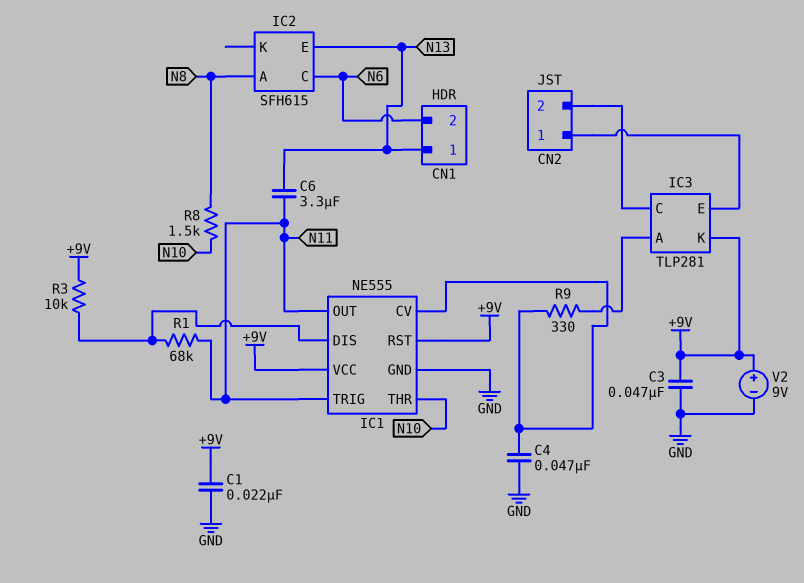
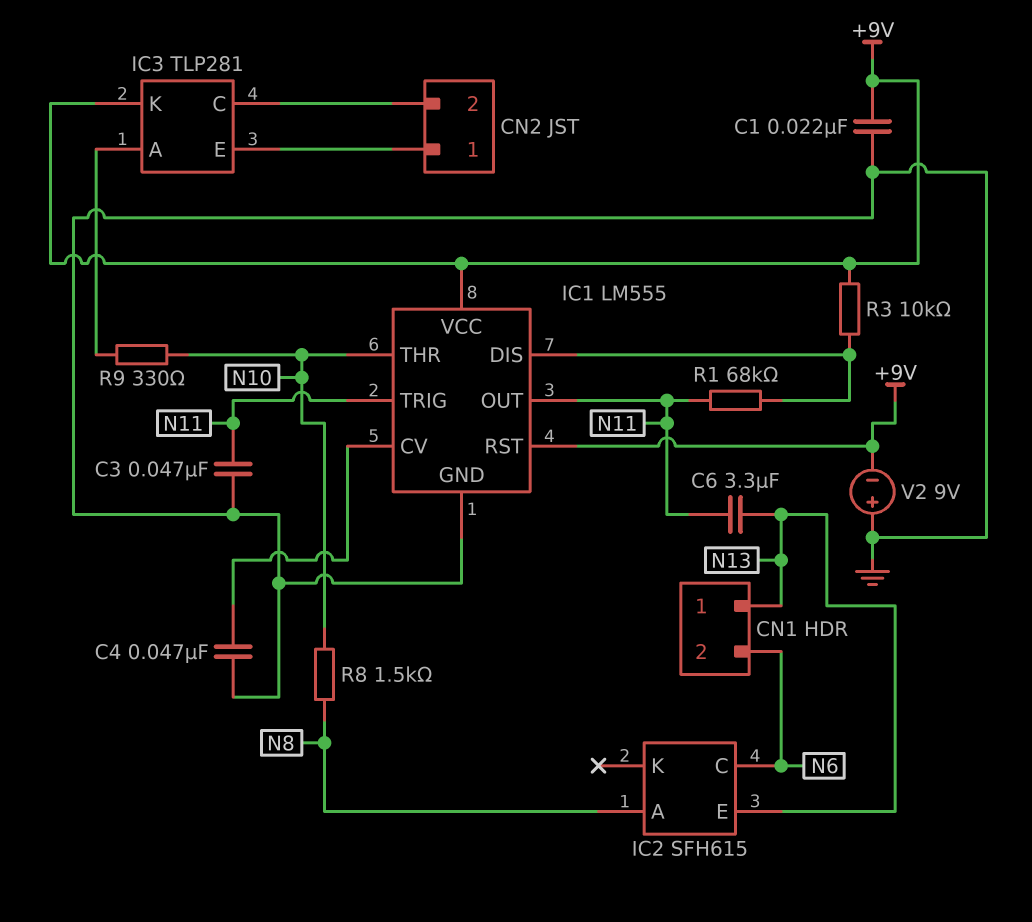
C3: 47nF (+9V, GND) -> 47nF (GND, N11)
IC1: NE555 -> LM555
R9: 330 (IC1/CV, IC3/A) -> 330 (IC3/A, N10)
V2: 9V (plus +9V, minus GND) -> 9V (plus GND, minus +9V)

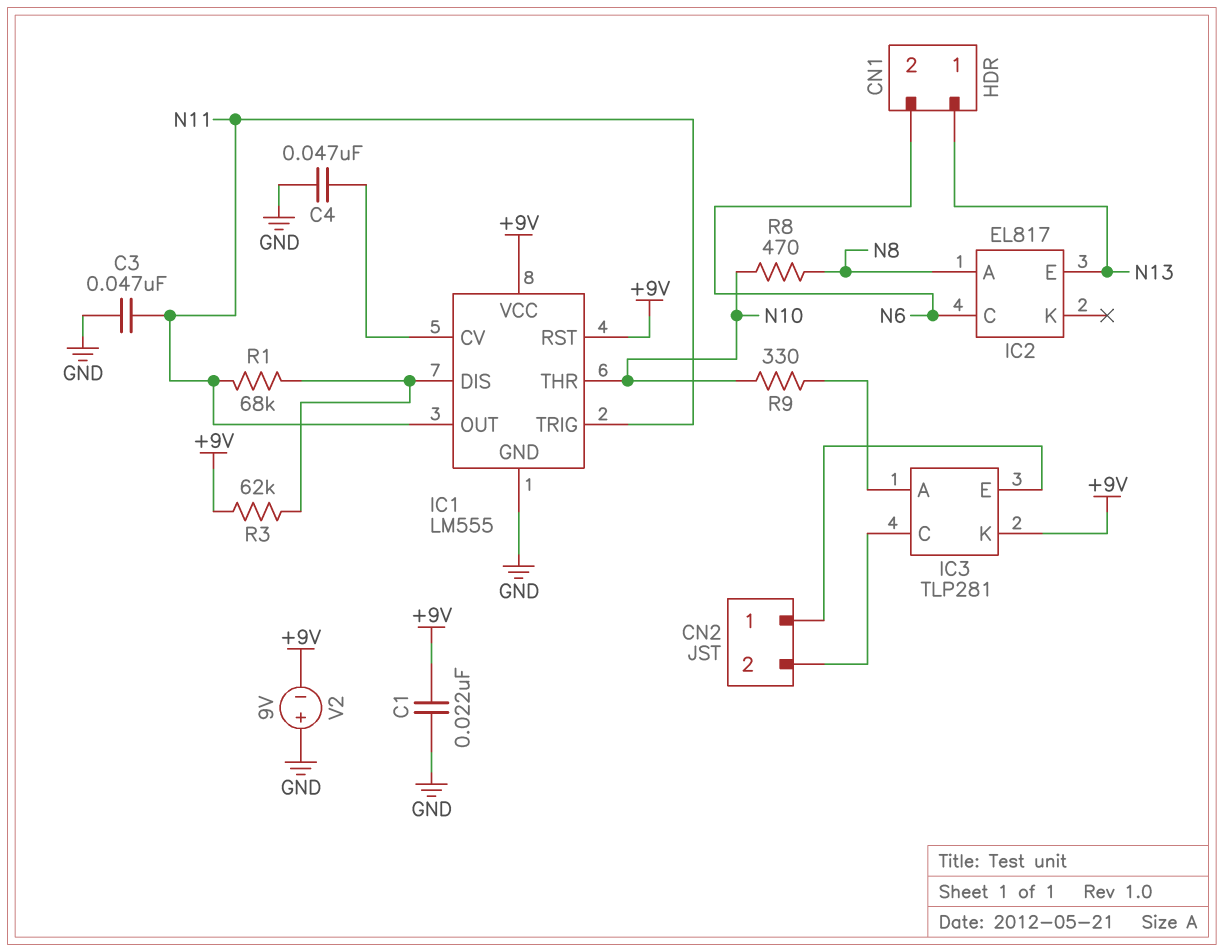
C6: 3.3uF (N11, N13) -> none
IC2: SFH615 -> EL817
R3: 10k (+9V, IC1/DIS) -> 62k (+9V, IC1/DIS)
R8: 1.5k (N8, N10) -> 470 (N8, N10)

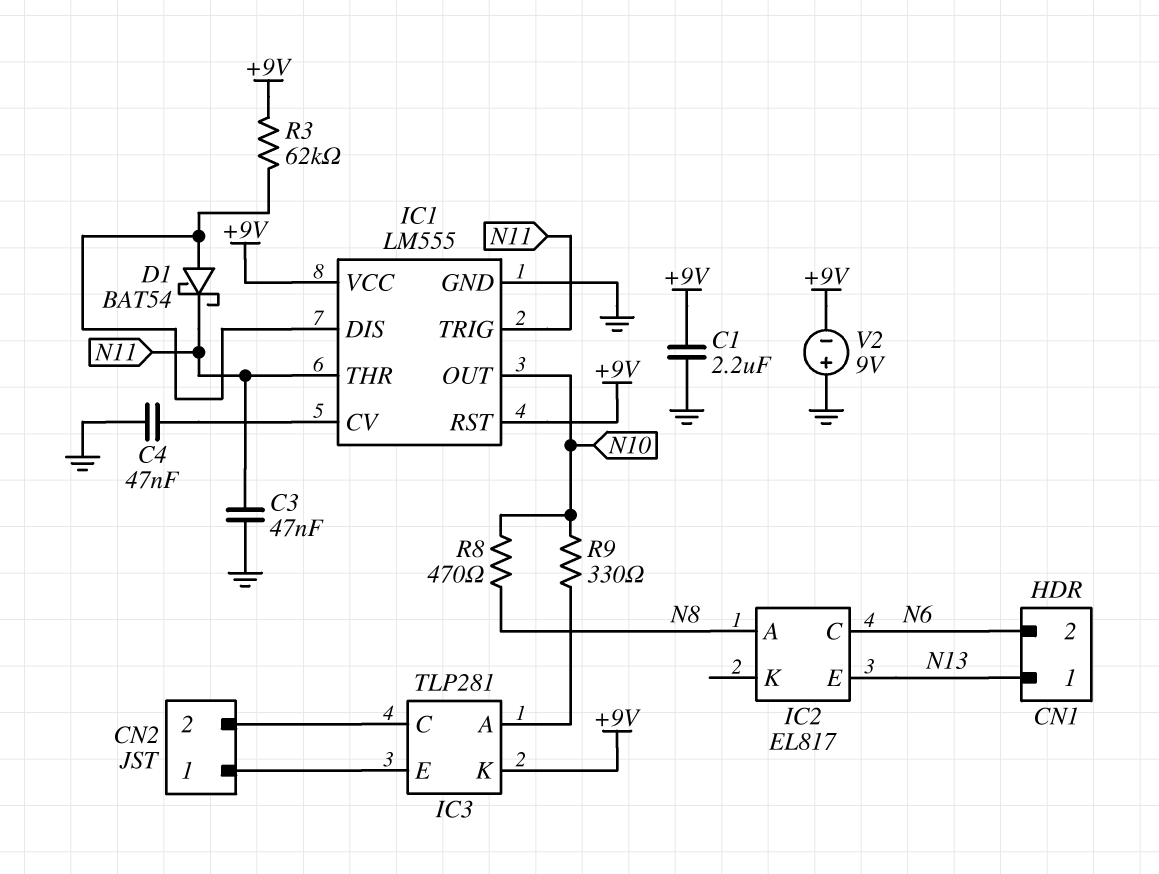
C1: 22nF (+9V, GND) -> 2.2uF (+9V, GND)
D1: none -> schottky BAT54 (A IC1/DIS, K N11)
IC1 pin OUT: N11 -> N10
IC1 pin THR: N10 -> N11
R1: 68k (IC1/DIS, N11) -> none

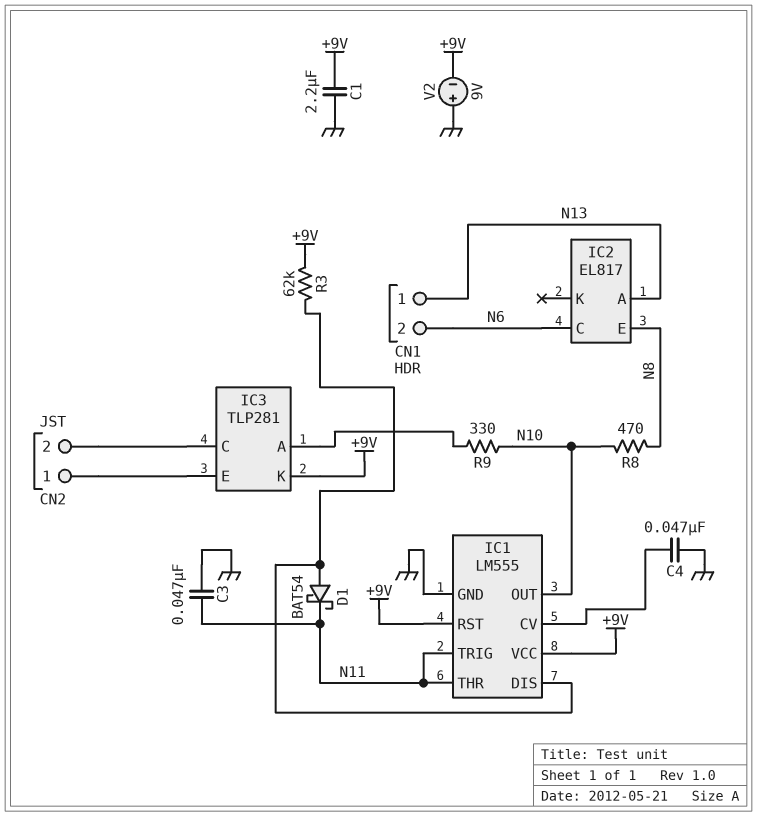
IC2 pin A: N8 -> N13
IC2 pin E: N13 -> N8

